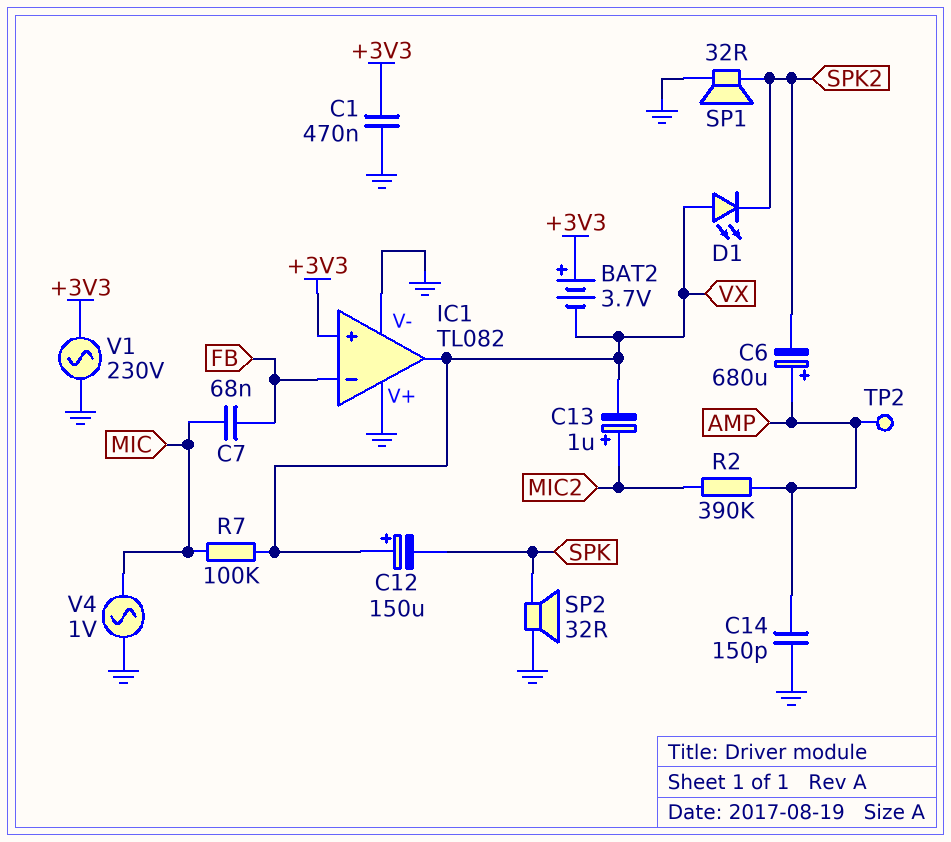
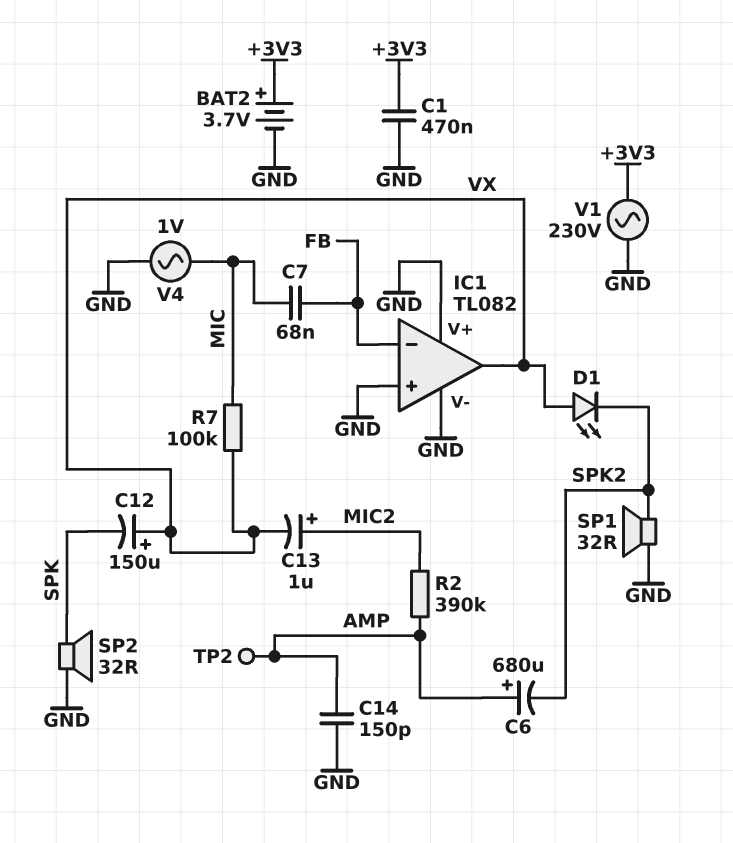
BAT2: 3.7V (plus +3V3, minus VX) -> 3.7V (plus +3V3, minus GND)
IC1 pin in+: +3V3 -> GND

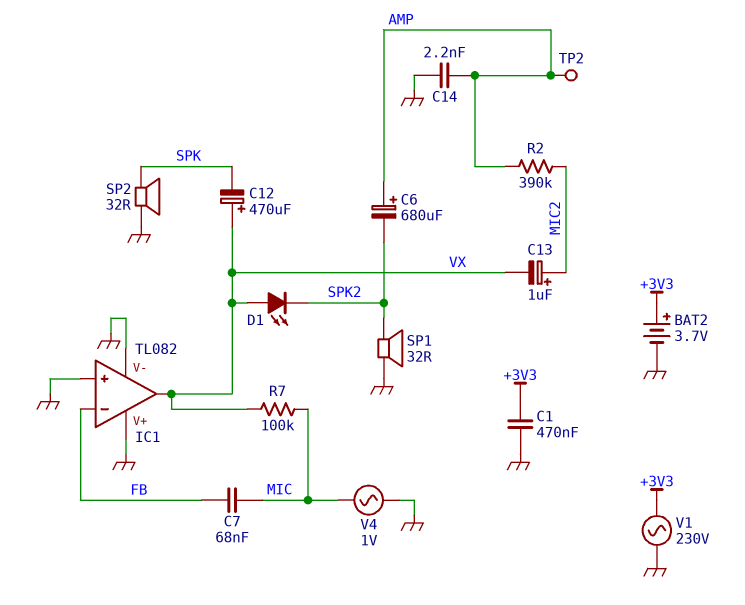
C12: 150uF (plus VX, minus SPK) -> 470uF (plus VX, minus SPK)
C14: 150pF (AMP, GND) -> 2.2nF (AMP, GND)

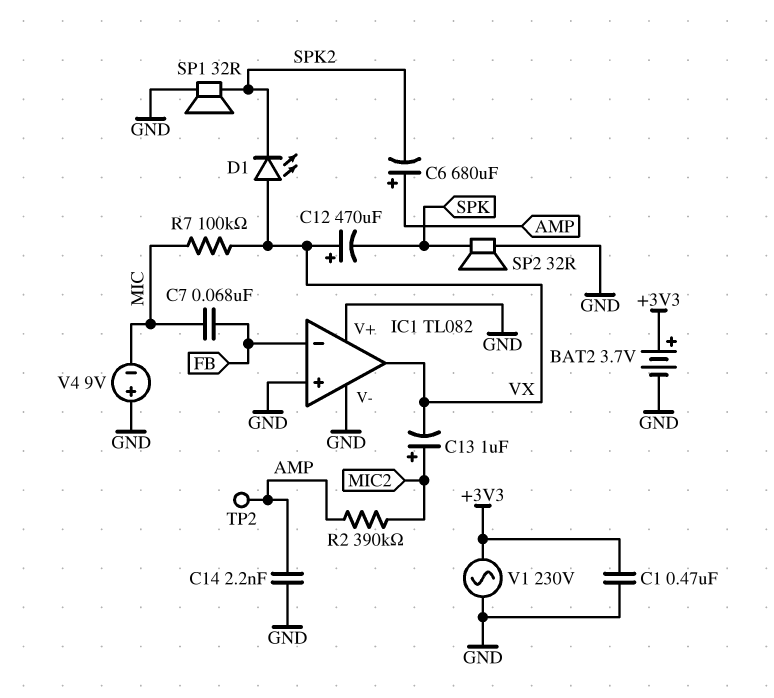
V4: AC 1V (GND, MIC) -> 9V (plus GND, minus MIC)

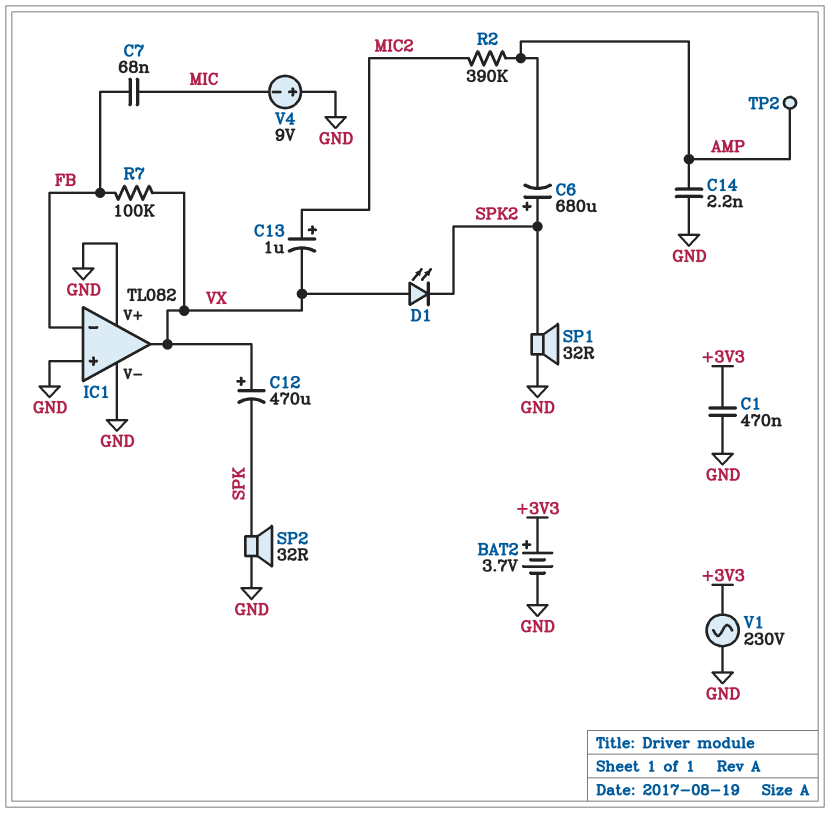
C6: 680uF (plus AMP, minus SPK2) -> 680uF (plus SPK2, minus AMP)
R7: 100k (MIC, VX) -> 100k (FB, VX)

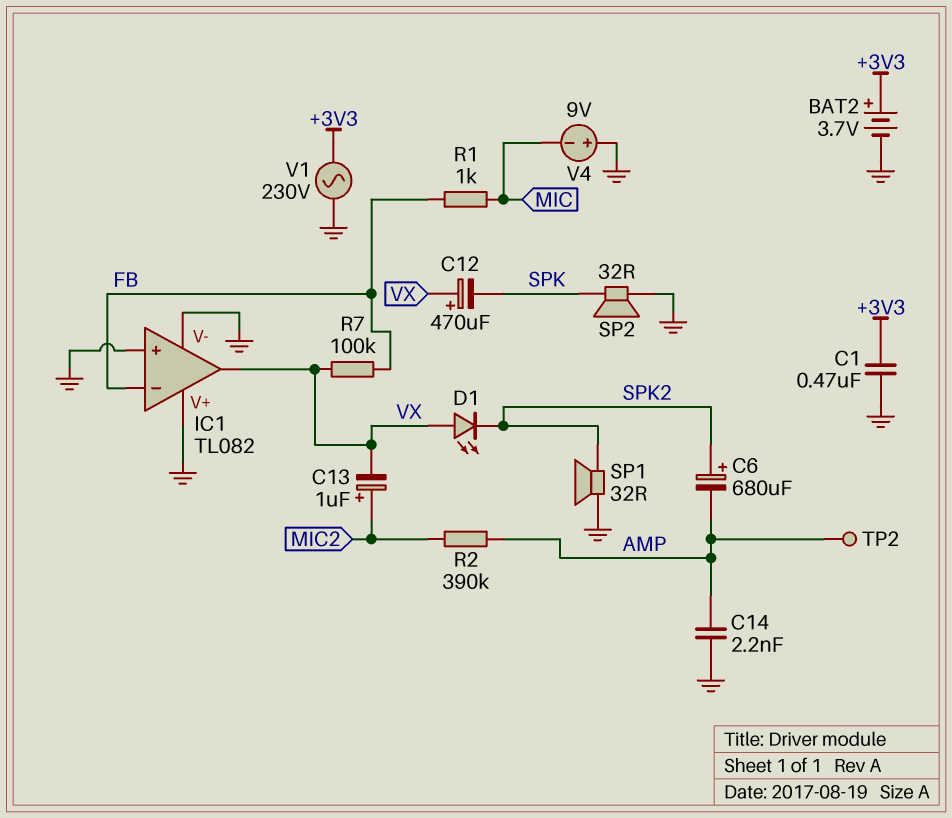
C7: 68nF (FB, MIC) -> none
R1: none -> 1k (FB, MIC)

